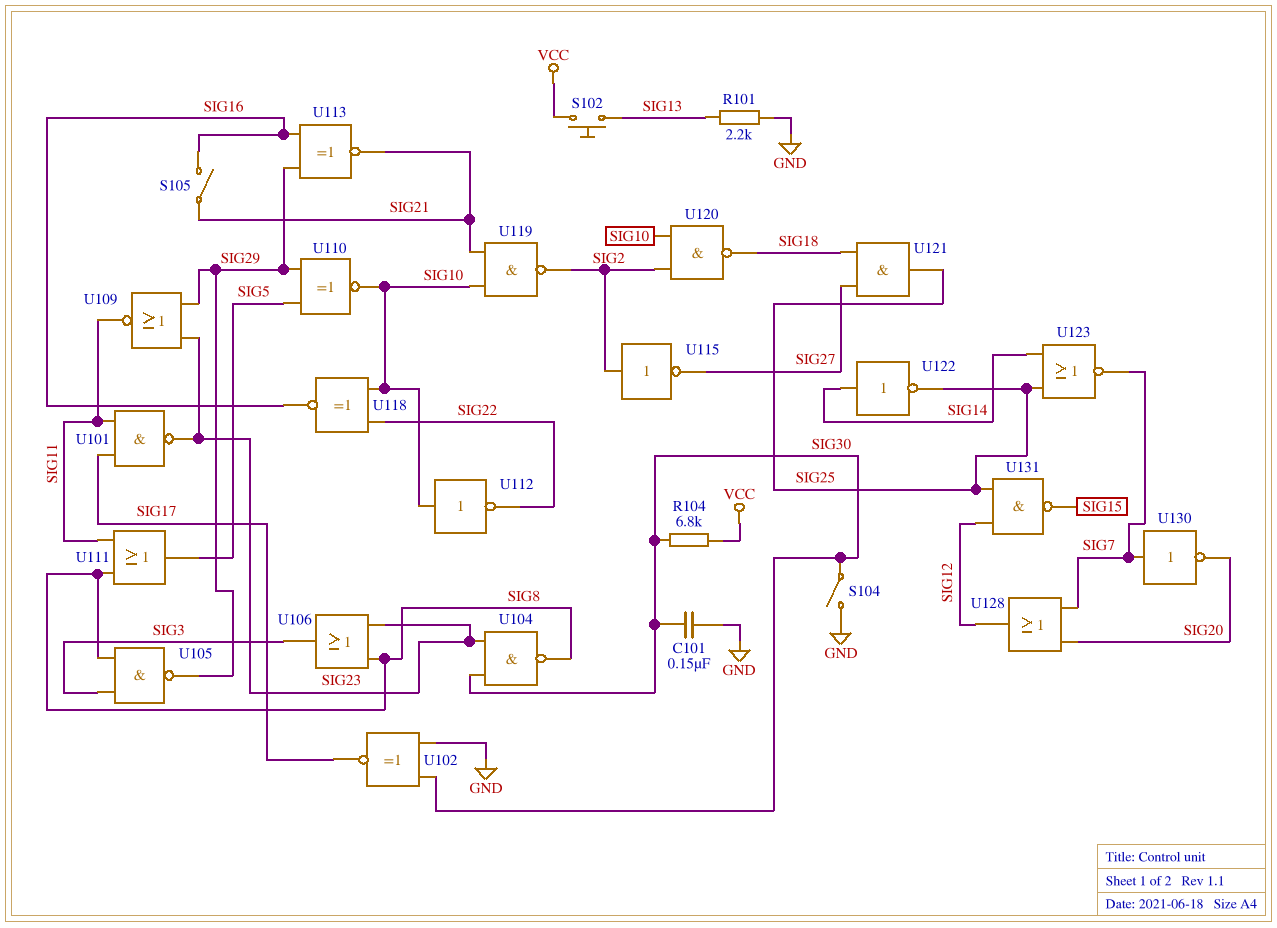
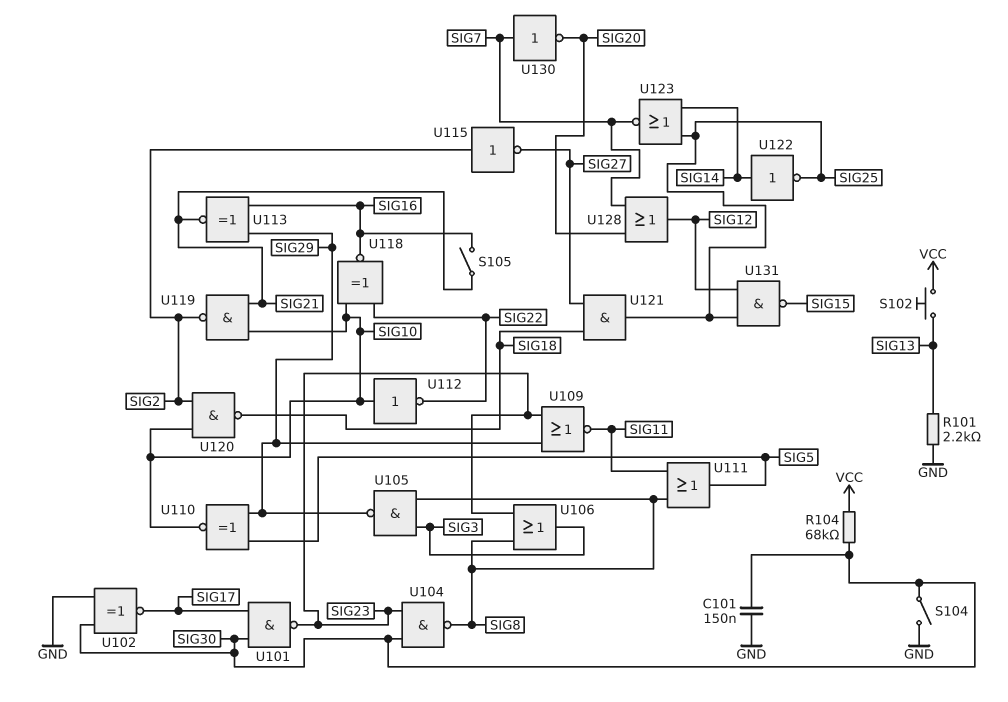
R104: 6.8k (SIG30, VCC) -> 68k (SIG30, VCC)
U101: NAND (in SIG11, in SIG17, out SIG23) -> NAND (in SIG17, in SIG30, out SIG23)

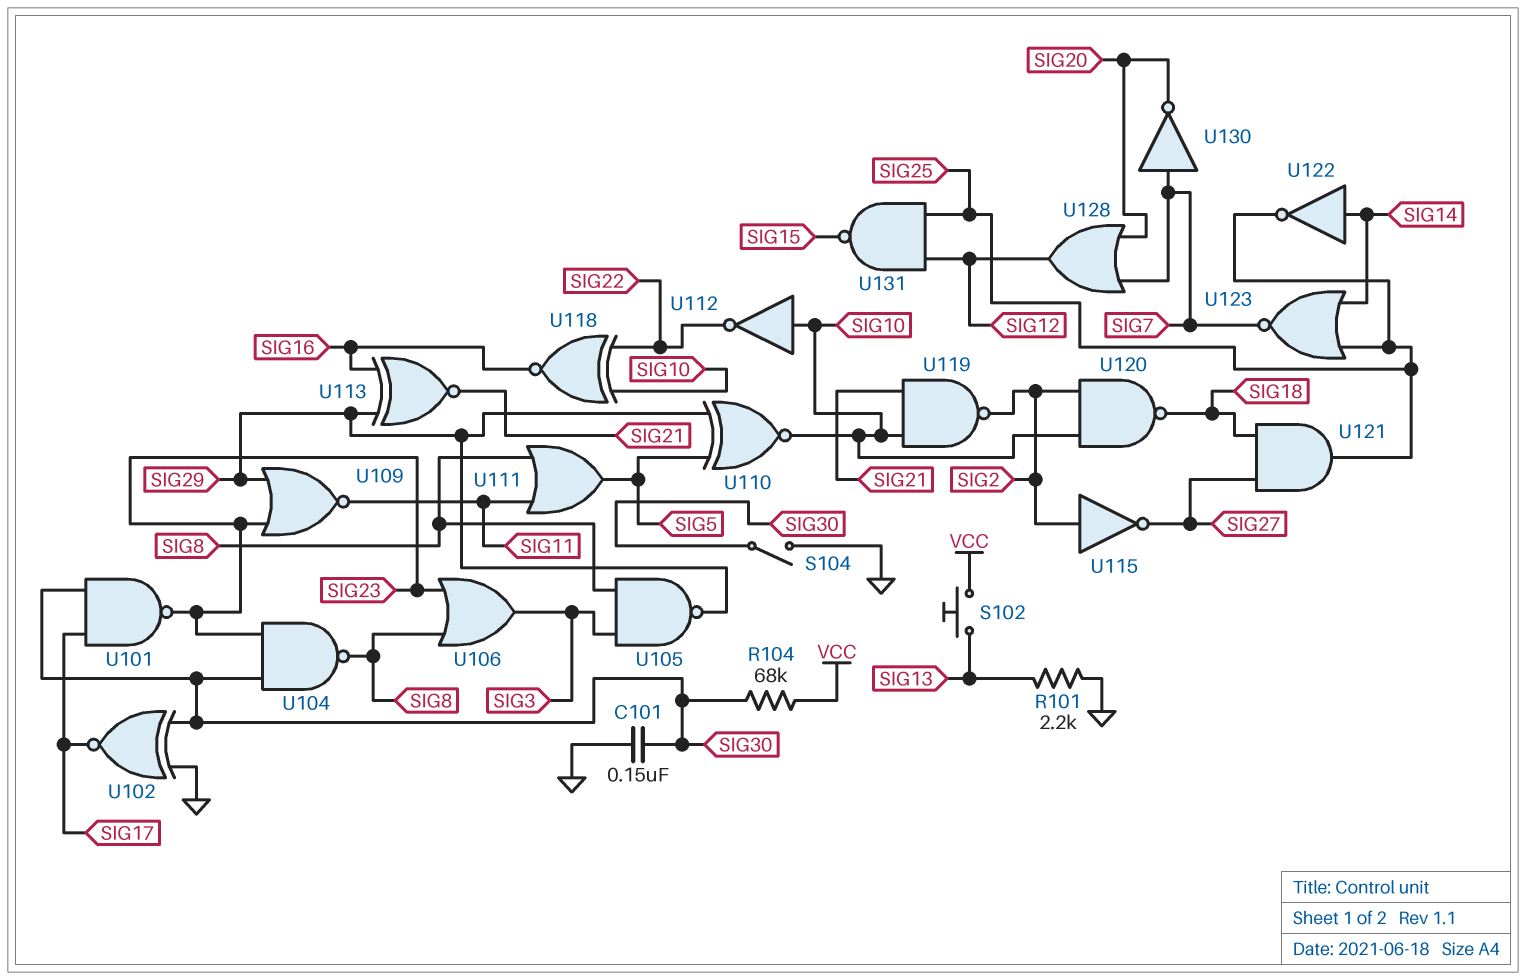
S105: switch (SIG16, SIG21) -> none

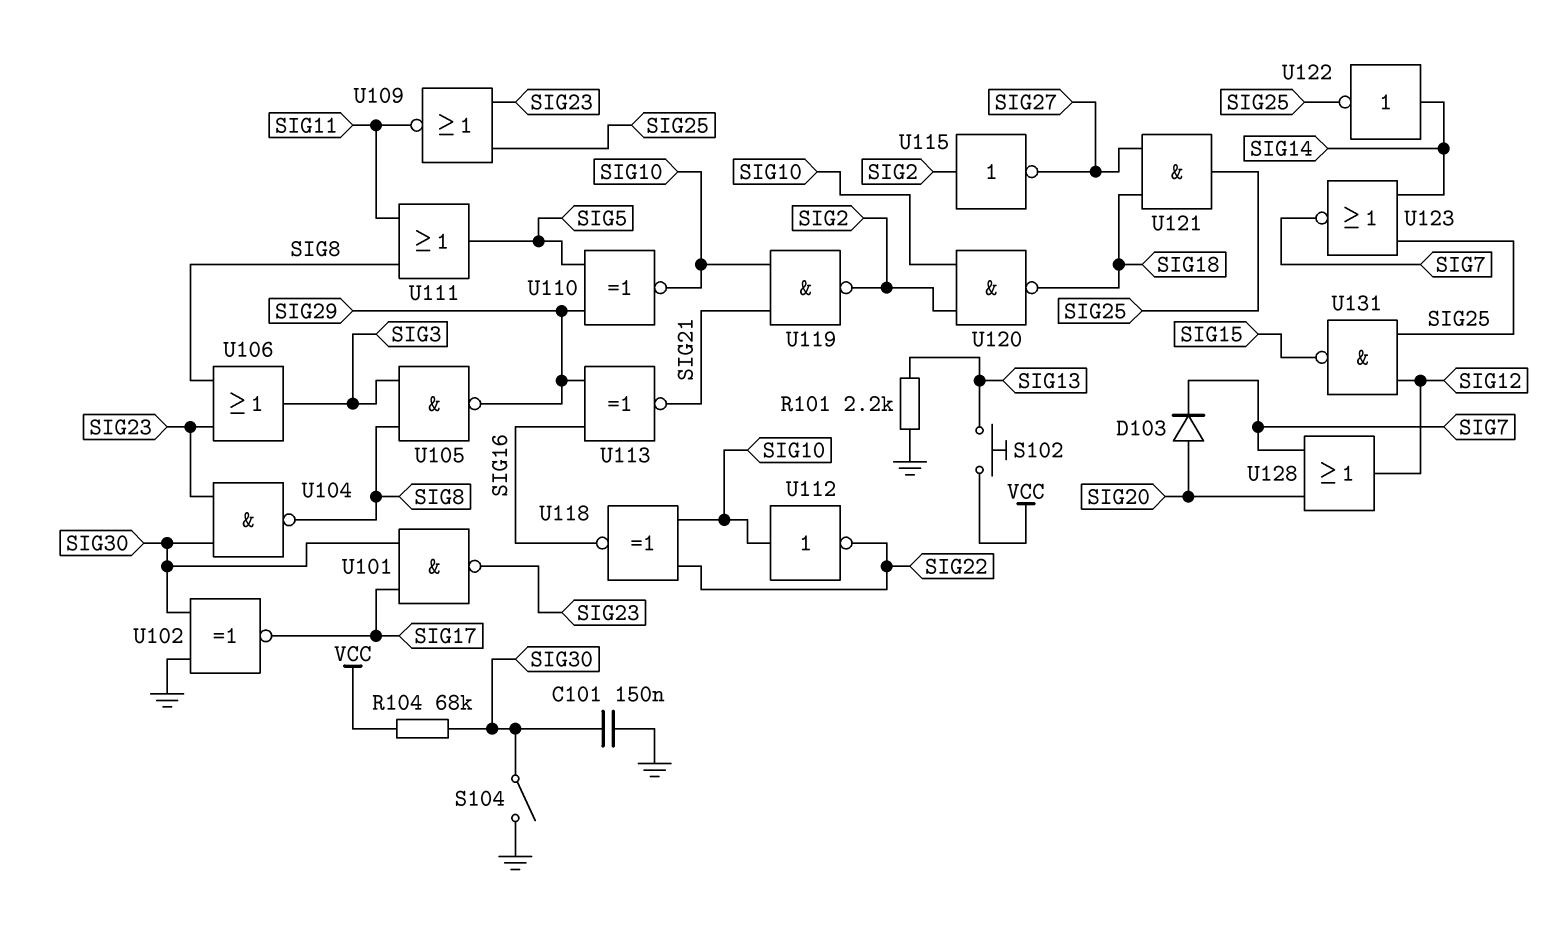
D103: none -> diode (A SIG20, K SIG7)
U109: NOR (in SIG23, in SIG29, out SIG11) -> NOR (in SIG23, in SIG25, out SIG11)
U130: NOT (in SIG7, out SIG20) -> none

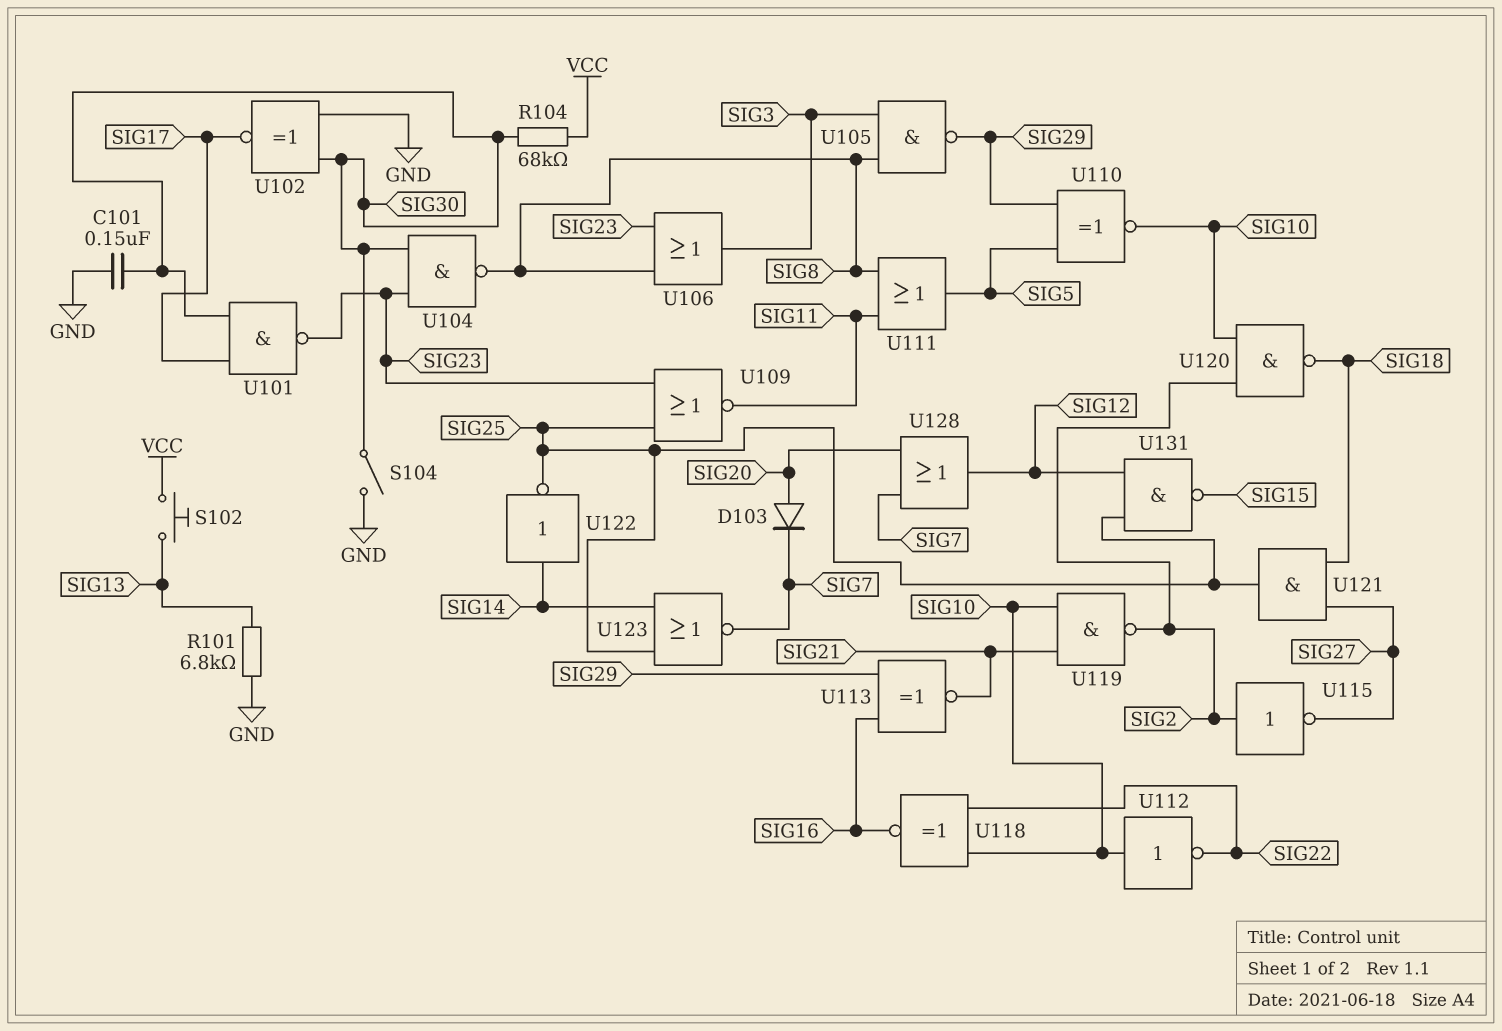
R101: 2.2k (GND, SIG13) -> 6.8k (GND, SIG13)

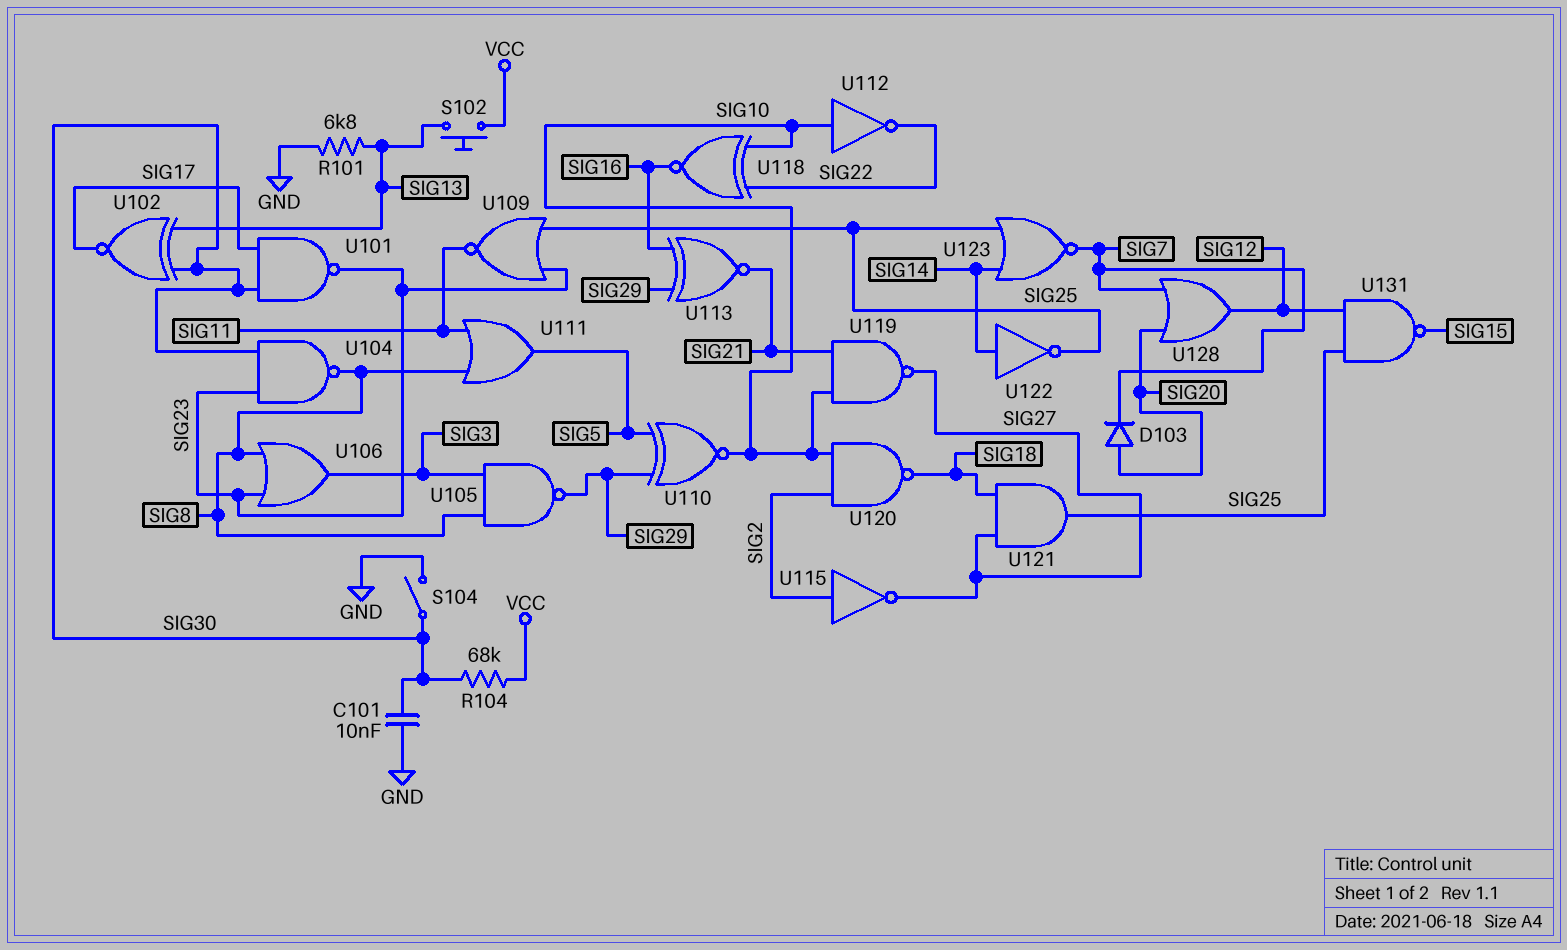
C101: 150nF (GND, SIG30) -> 10nF (GND, SIG30)
U102: XNOR (in GND, in SIG30, out SIG17) -> XNOR (in SIG13, in SIG30, out SIG17)
U119: NAND (in SIG10, in SIG21, out SIG2) -> NAND (in SIG10, in SIG21, out SIG27)

